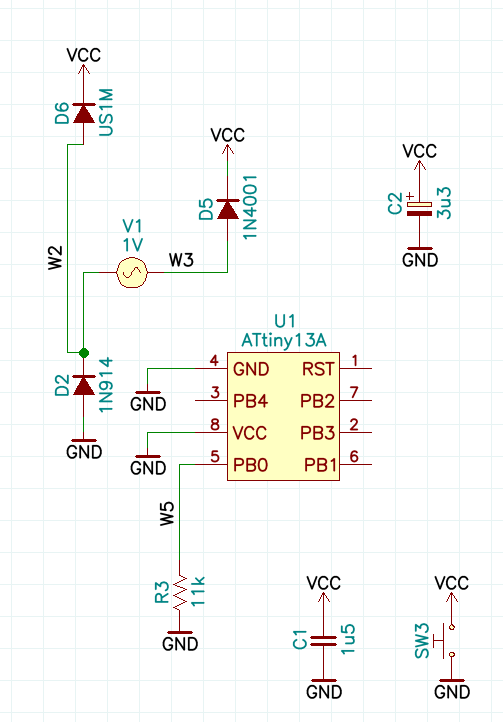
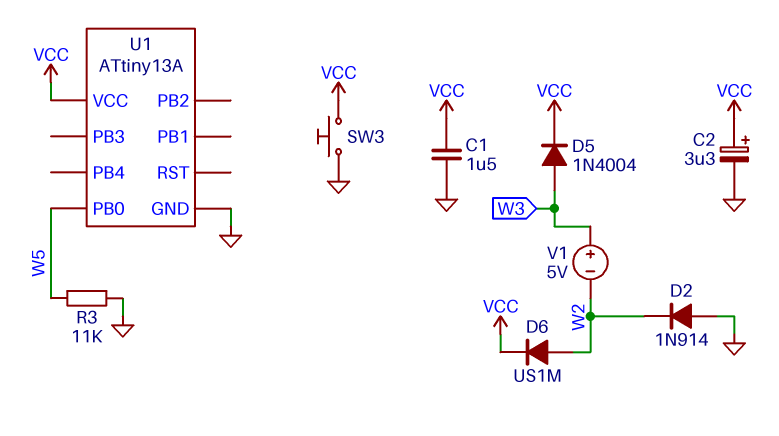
D5: diode 1N4001 (A W3, K VCC) -> diode 1N4004 (A W3, K VCC)
U1 pin VCC: GND -> VCC
V1: AC 1V (W2, W3) -> 5V (plus W3, minus W2)

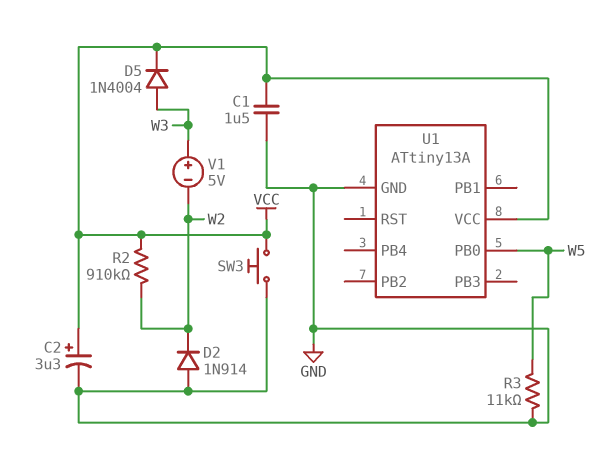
D6: diode US1M (A W2, K VCC) -> none
R2: none -> 910k (VCC, W2)

